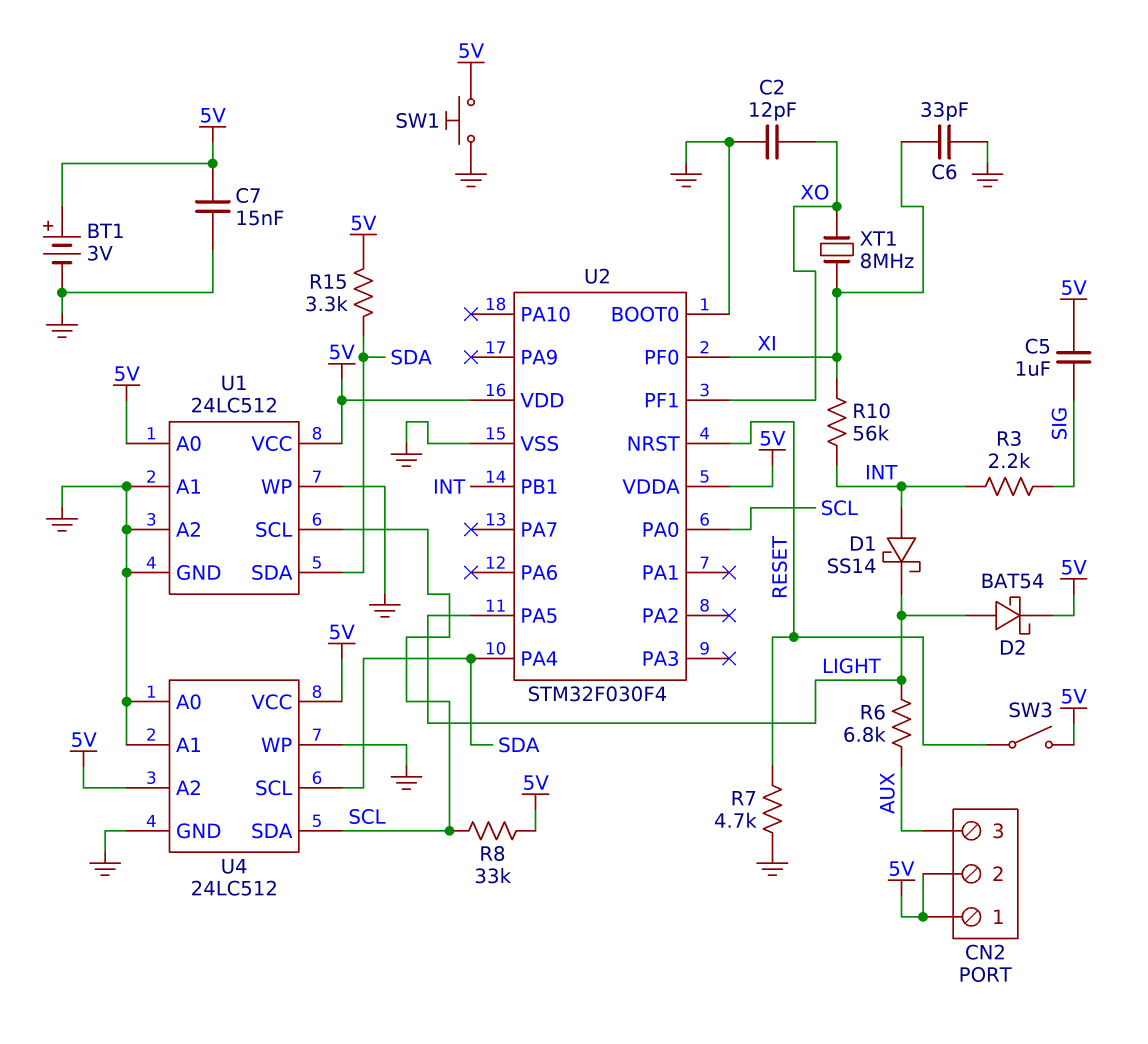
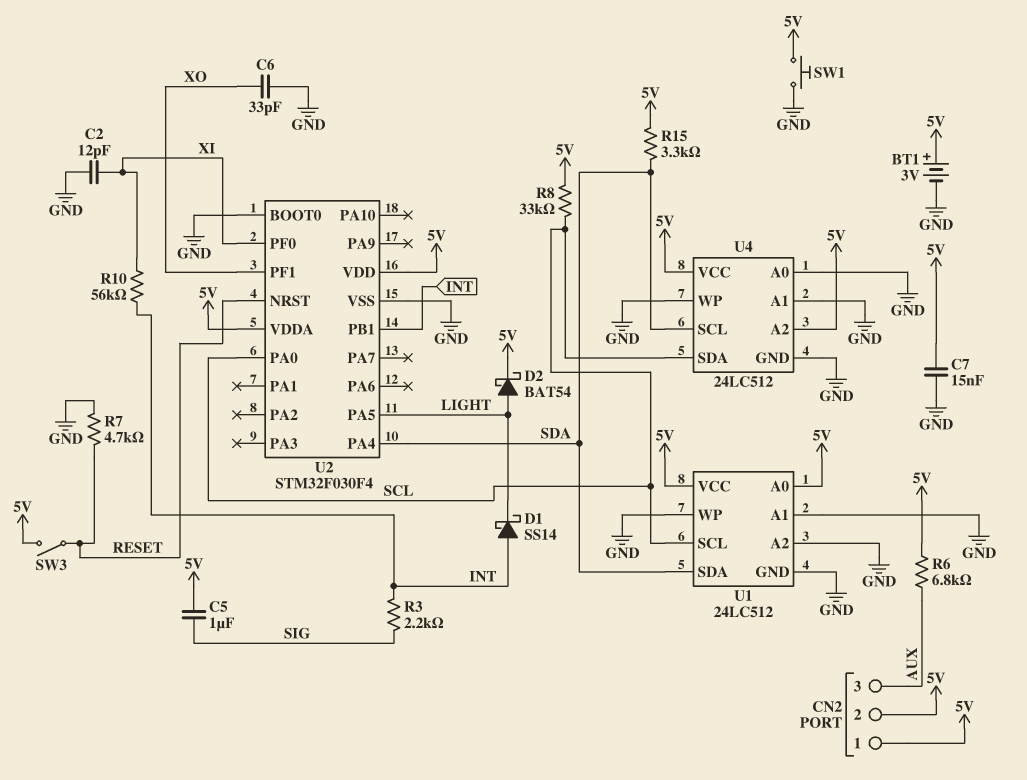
C2: 12pF (GND, XO) -> 12pF (GND, XI)
C6: 33pF (GND, XI) -> 33pF (GND, XO)
R6: 6.8k (AUX, LIGHT) -> 6.8k (5V, AUX)
XT1: 8MHz (XI, XO) -> none

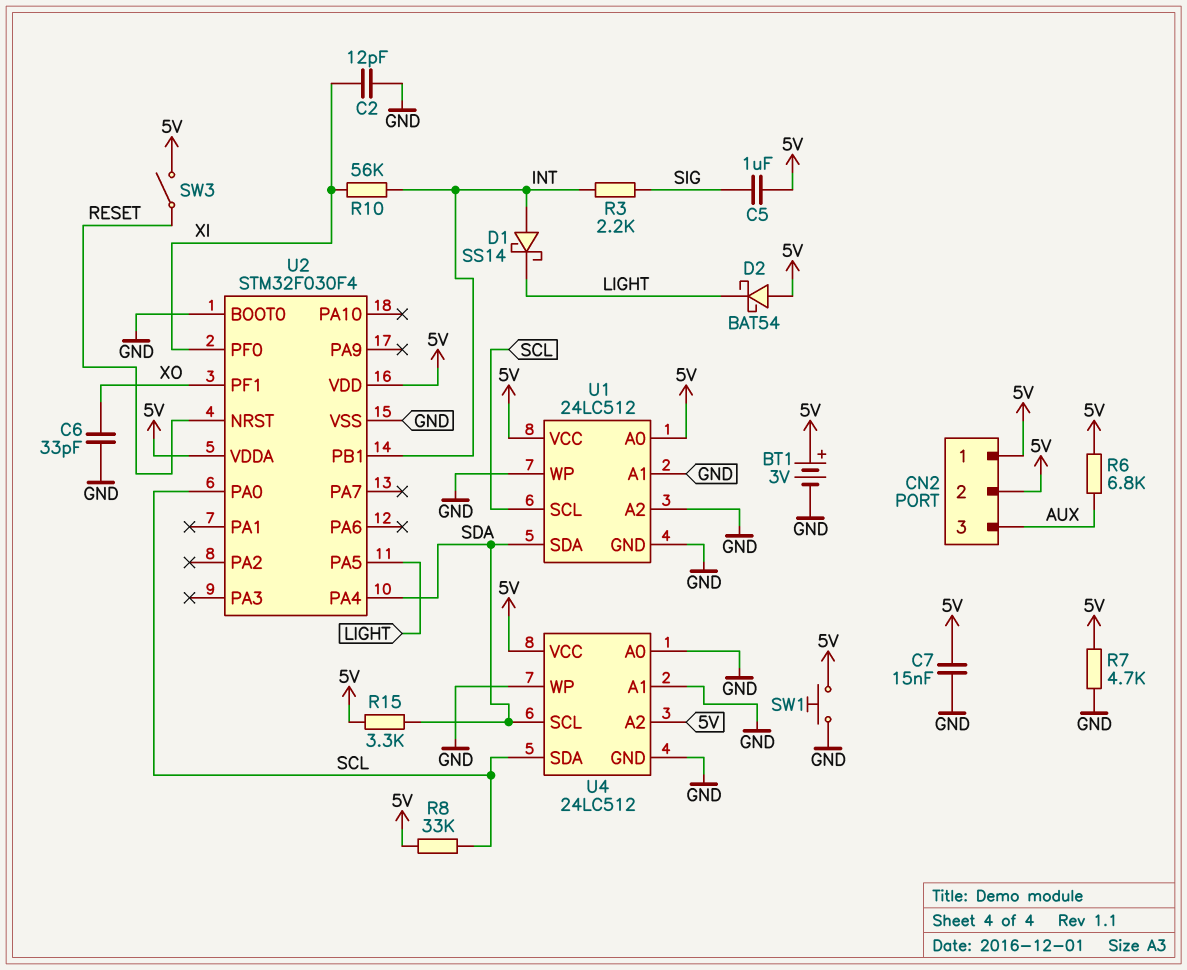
D2: schottky BAT54 (A LIGHT, K 5V) -> schottky BAT54 (A 5V, K LIGHT)
R7: 4.7k (GND, RESET) -> 4.7k (5V, GND)

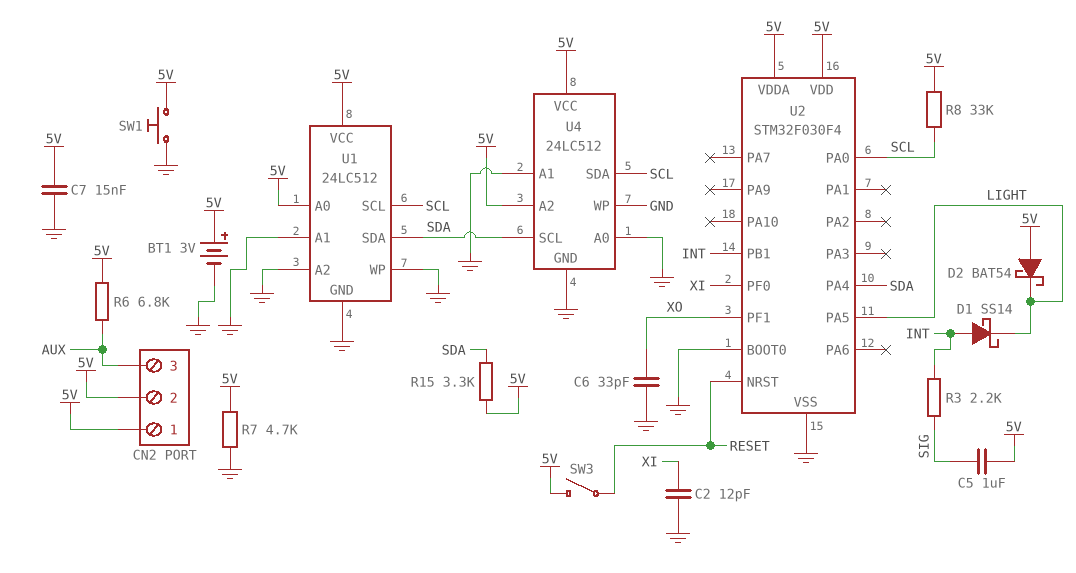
R10: 56k (INT, XI) -> none

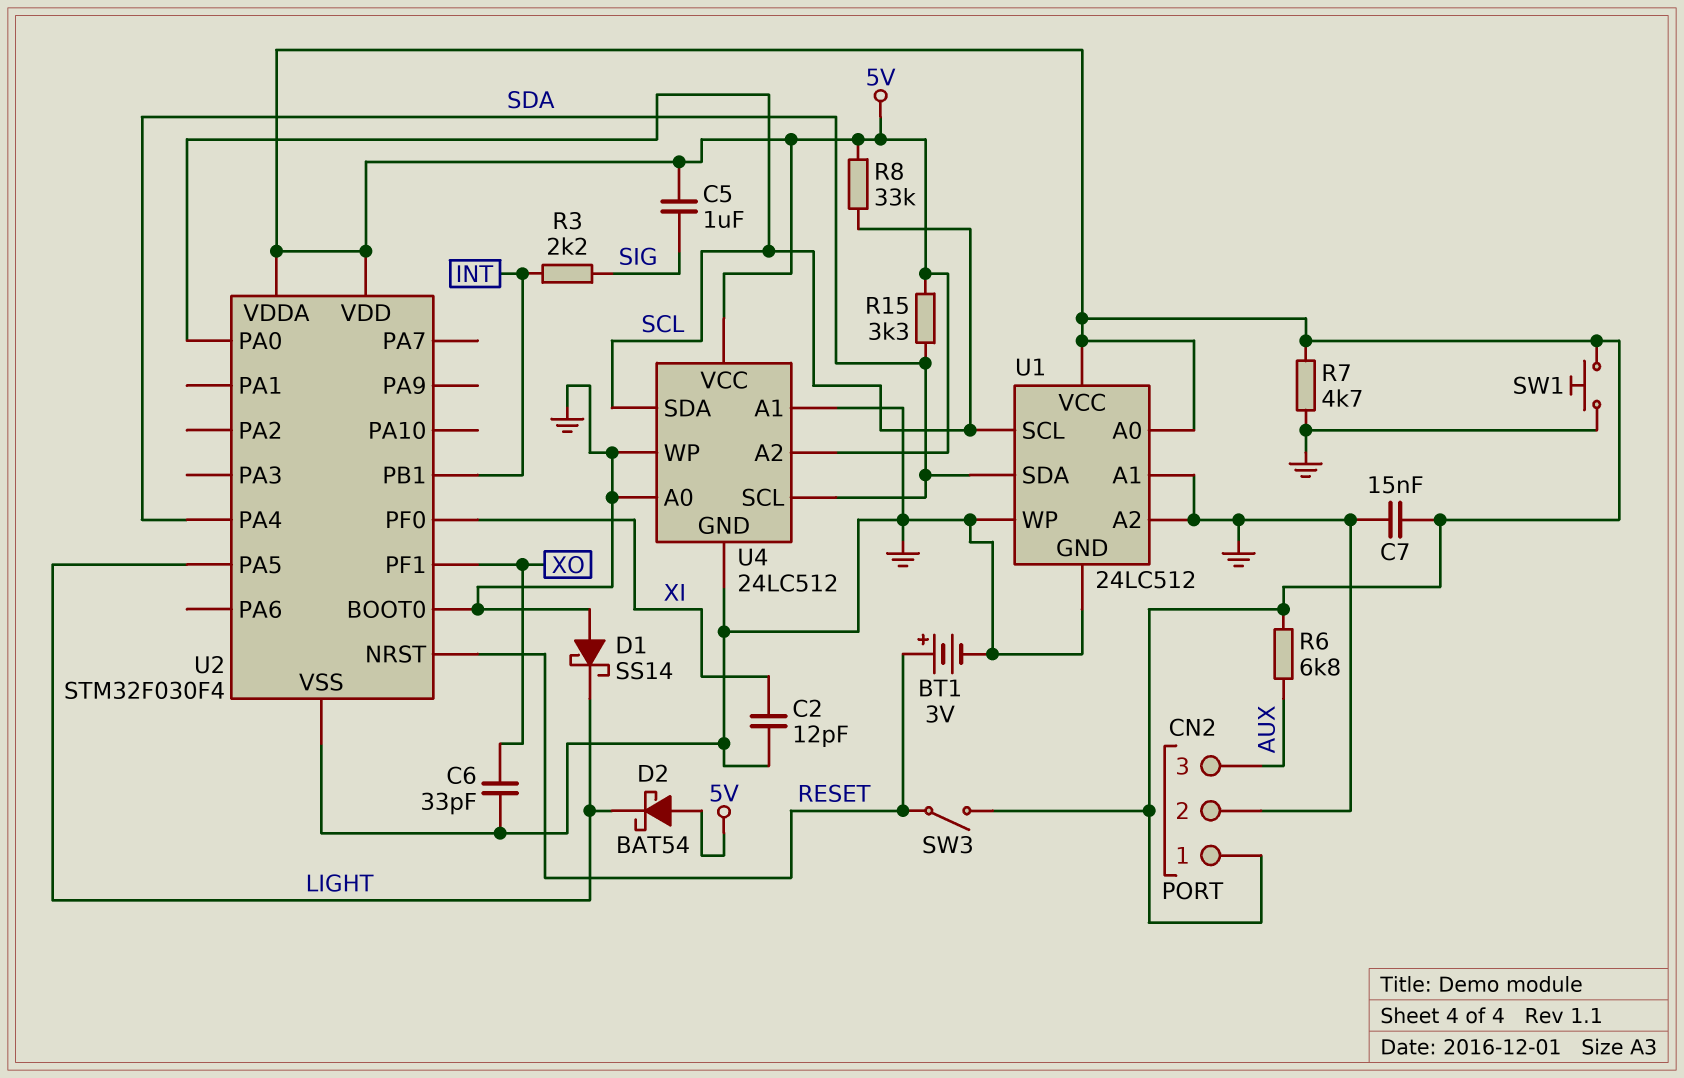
BT1: 3V (plus 5V, minus GND) -> 3V (plus RESET, minus GND)
CN2 pin 2: 5V -> GND
D1: schottky SS14 (A INT, K LIGHT) -> schottky SS14 (A GND, K LIGHT)

